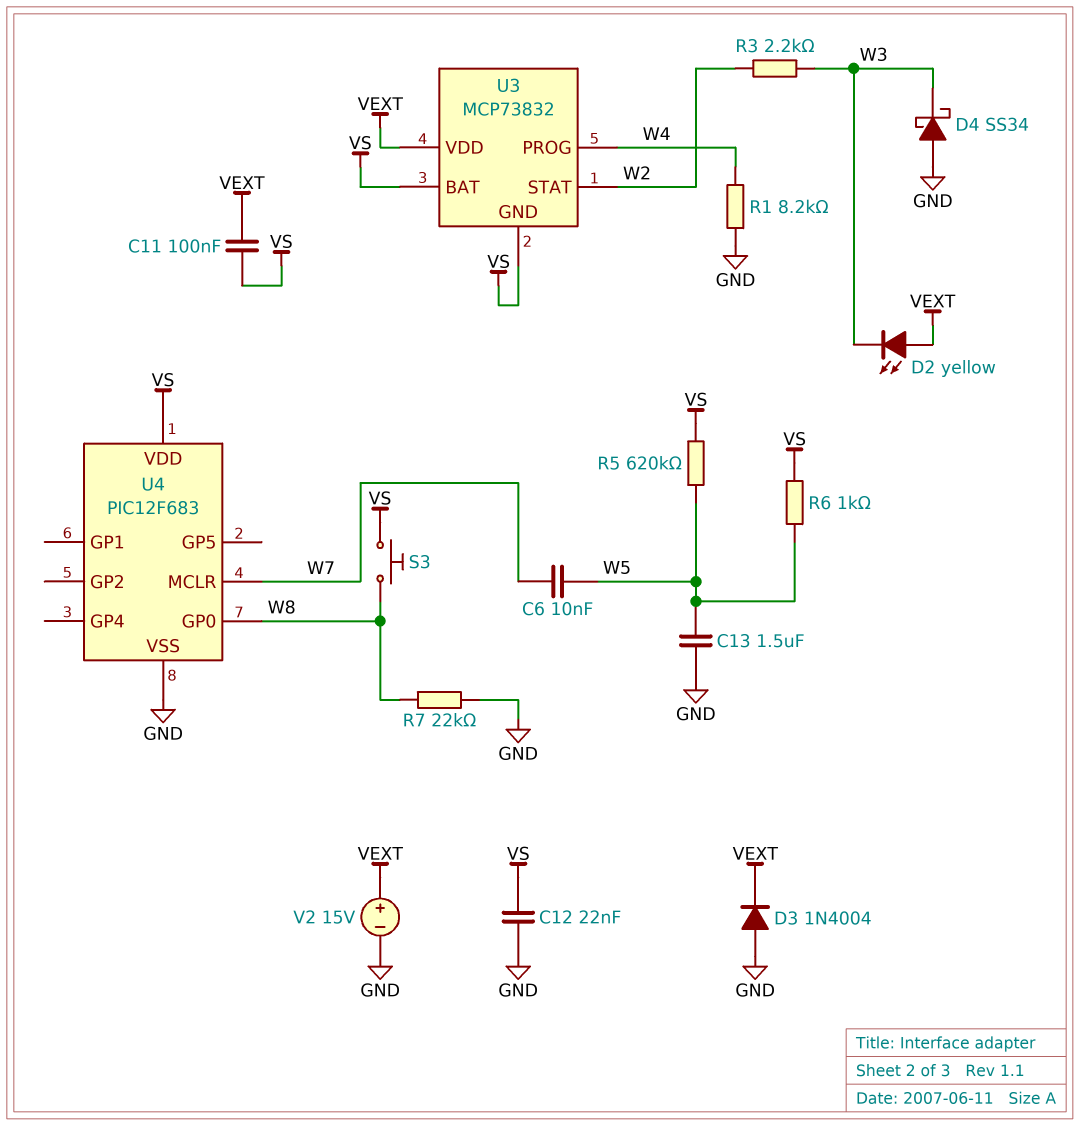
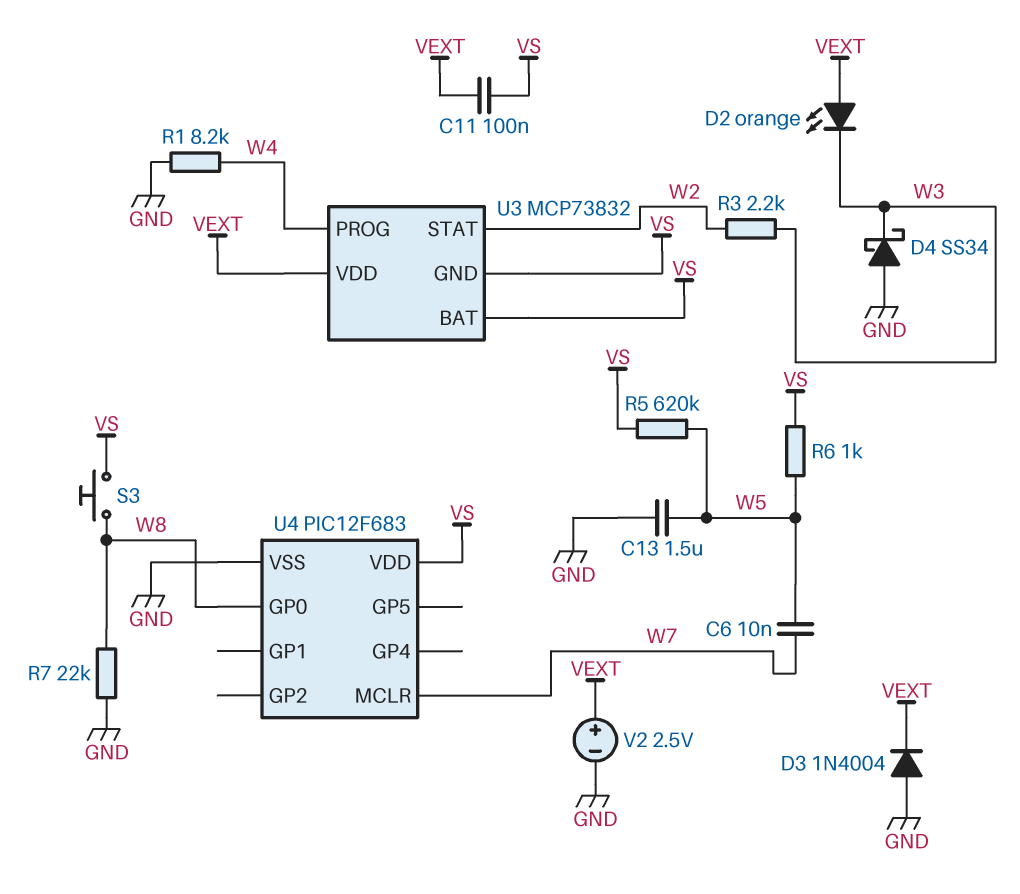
C12: 22nF (GND, VS) -> none
D2: LED yellow (A VEXT, K W3) -> LED orange (A VEXT, K W3)
V2: 15V (plus VEXT, minus GND) -> 2.5V (plus VEXT, minus GND)

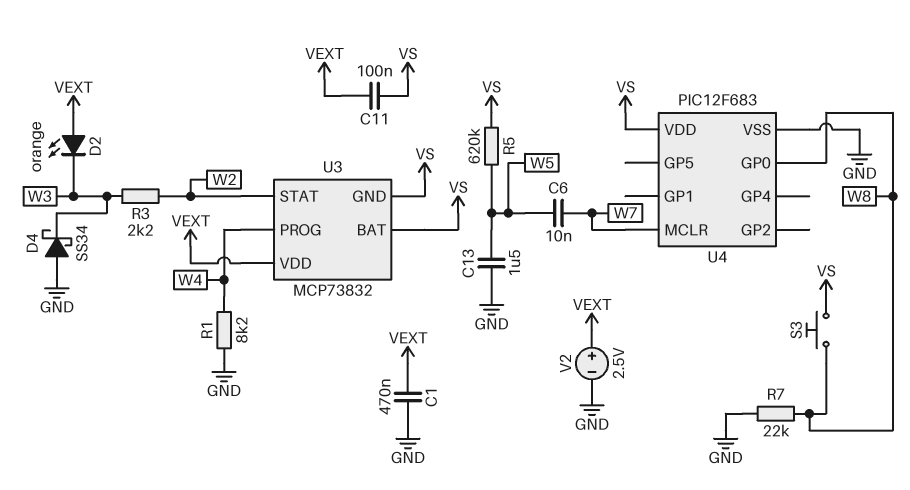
C1: none -> 470nF (GND, VEXT)
D3: diode 1N4004 (A GND, K VEXT) -> none
R6: 1k (VS, W5) -> none

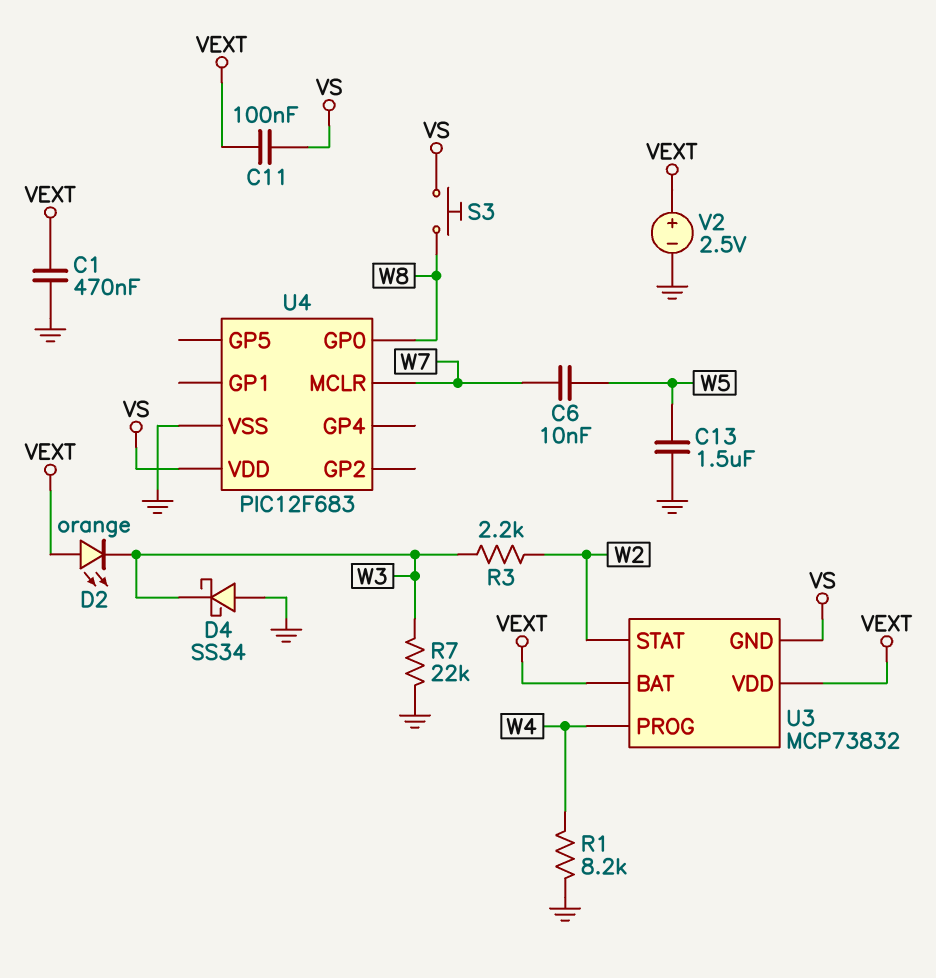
R5: 620k (VS, W5) -> none
R7: 22k (GND, W8) -> 22k (GND, W3)
U3 pin BAT: VS -> VEXT

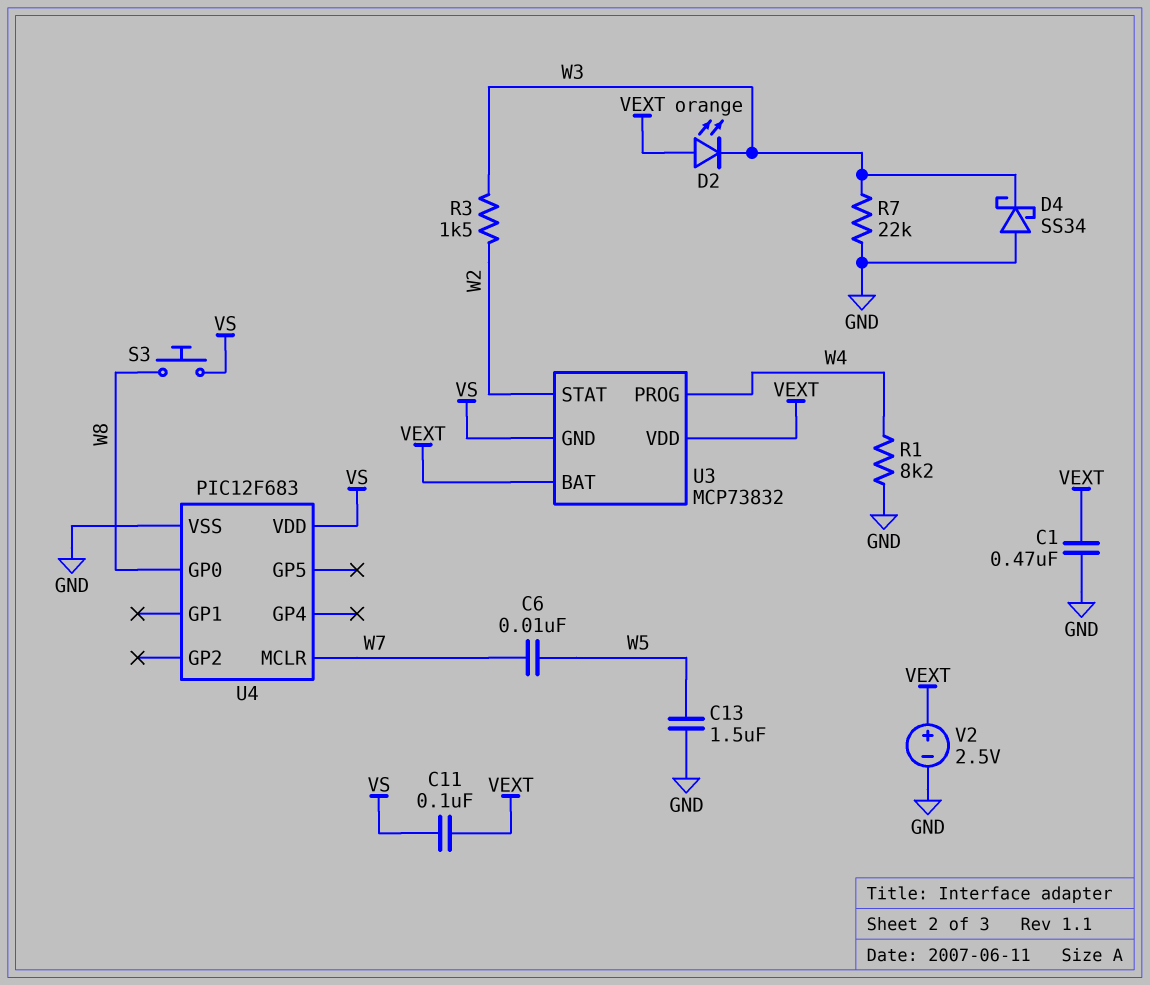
R3: 2.2k (W2, W3) -> 1.5k (W2, W3)

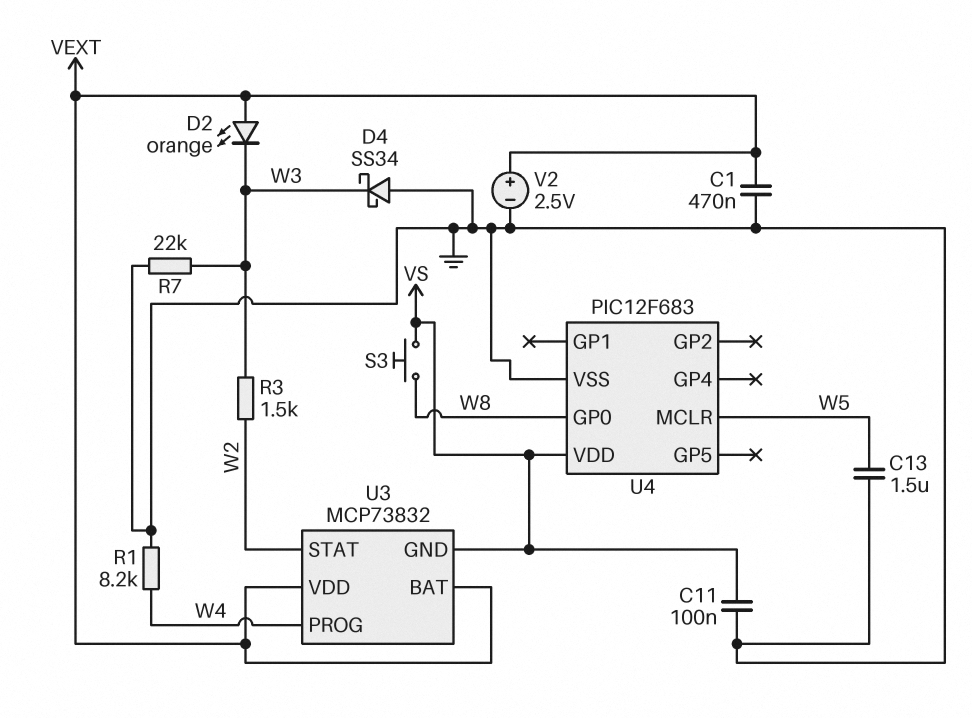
C6: 10nF (W5, W7) -> none
C11: 100nF (VEXT, VS) -> 100nF (GND, VS)
U4 pin MCLR: W7 -> W5

